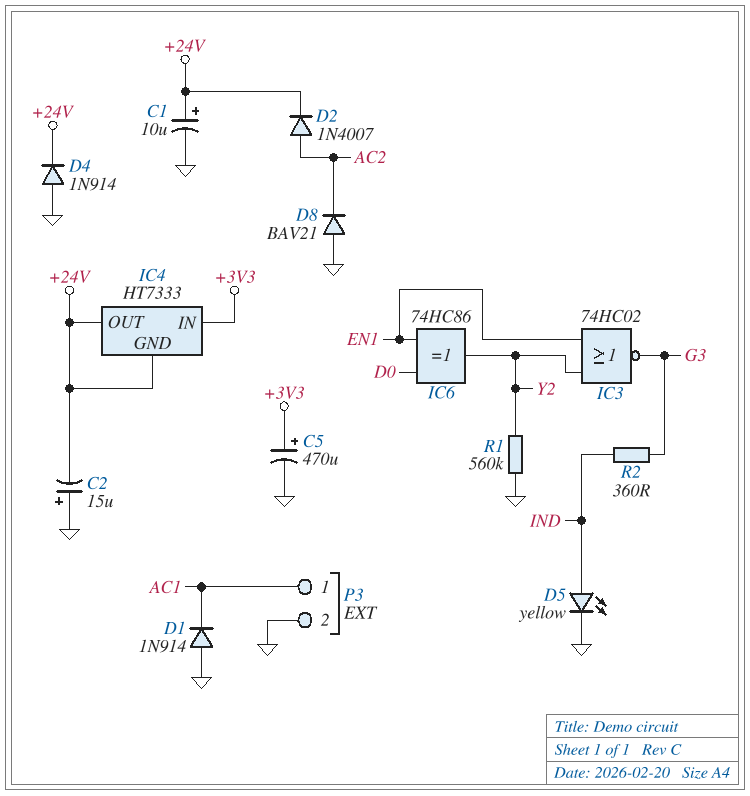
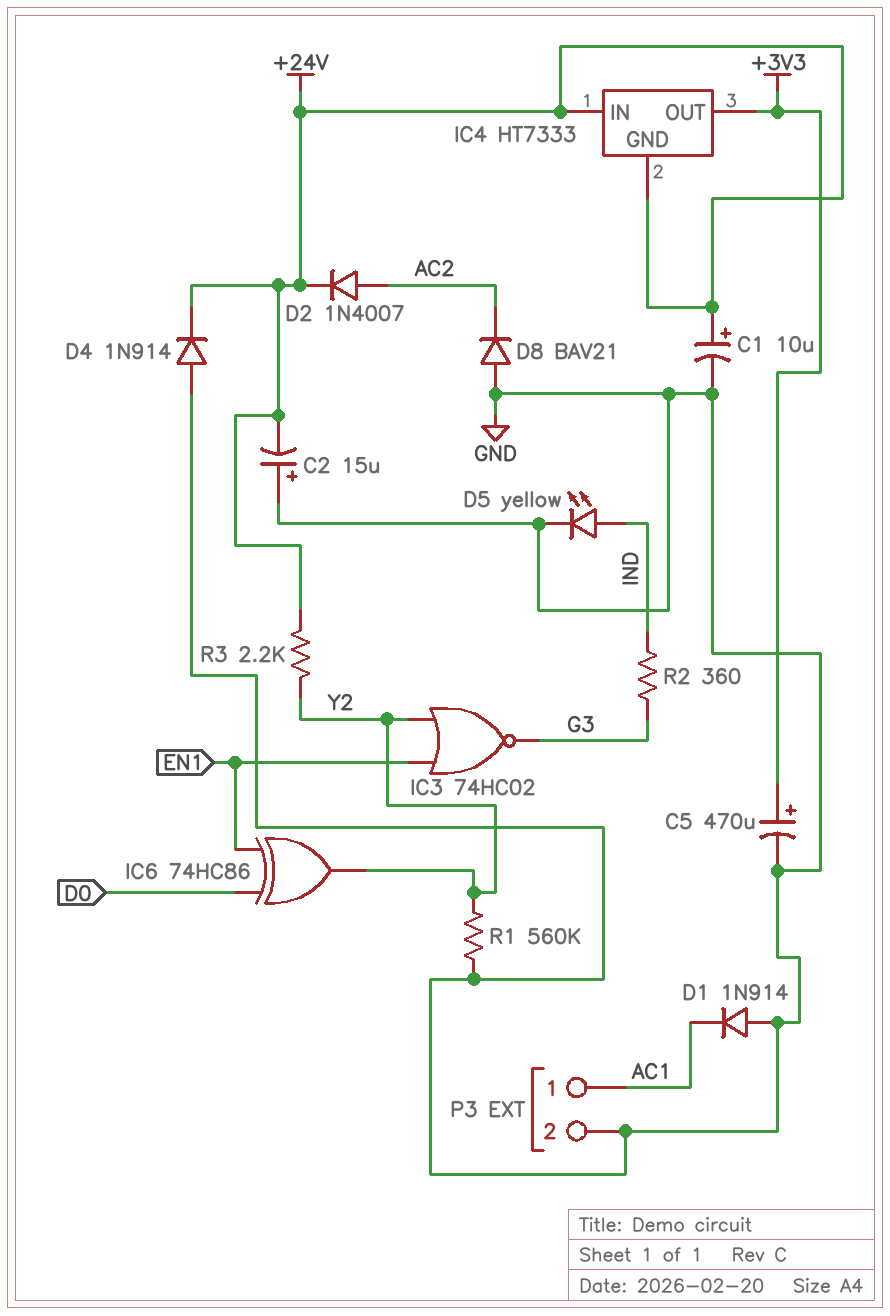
IC4 pin IN: +3V3 -> +24V
IC4 pin OUT: +24V -> +3V3
R3: none -> 2.2k (+24V, Y2)

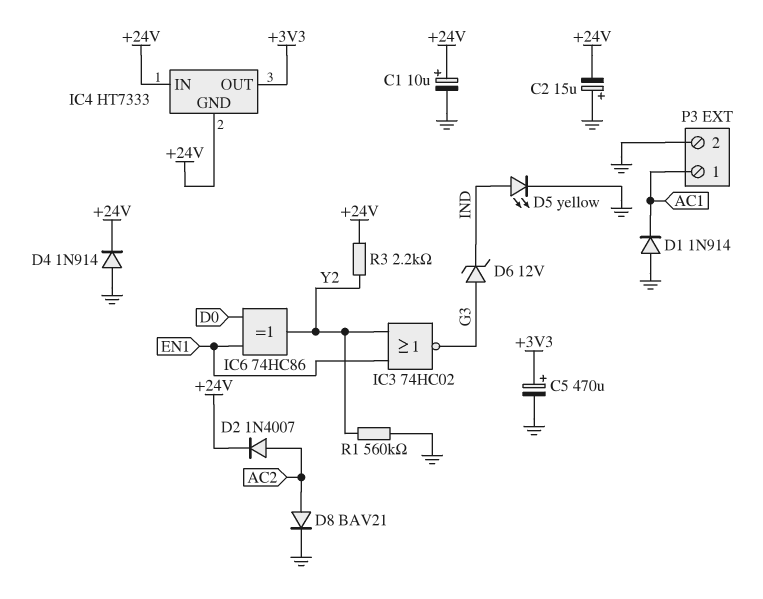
D6: none -> zener 12V (A G3, K IND)
D8: diode BAV21 (A GND, K AC2) -> diode BAV21 (A AC2, K GND)
R2: 360 (G3, IND) -> none

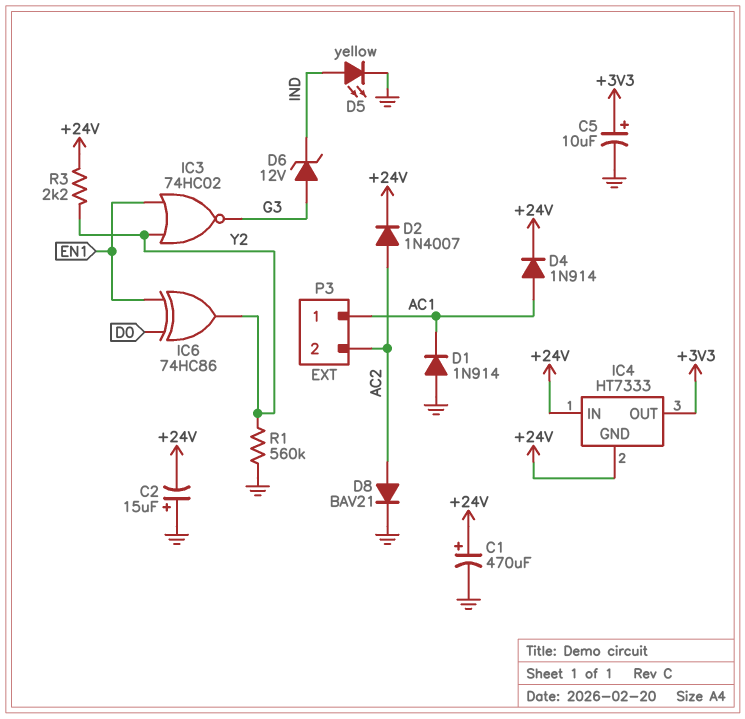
C1: 10uF (plus +24V, minus GND) -> 470uF (plus +24V, minus GND)
C5: 470uF (plus +3V3, minus GND) -> 10uF (plus +3V3, minus GND)
D4: diode 1N914 (A GND, K +24V) -> diode 1N914 (A AC1, K +24V)
P3 pin 2: GND -> AC2

